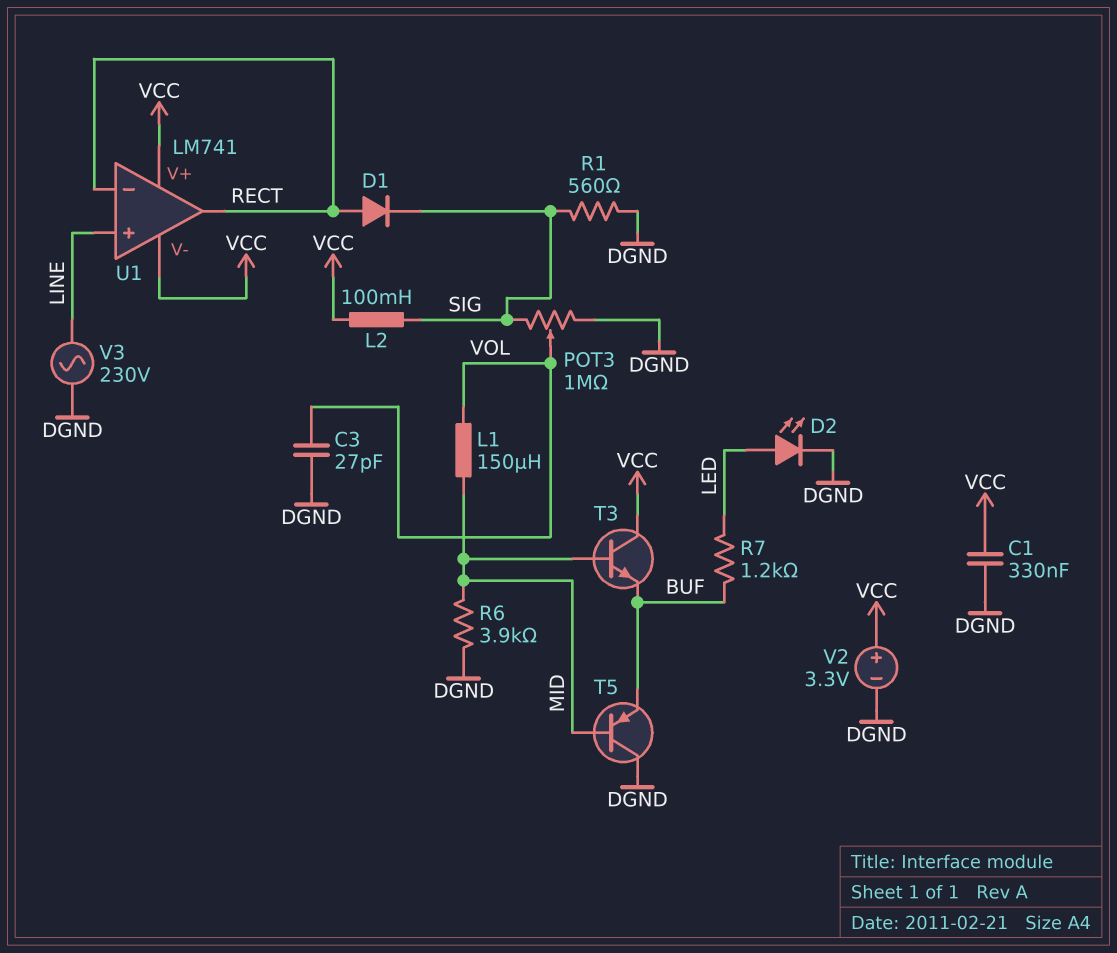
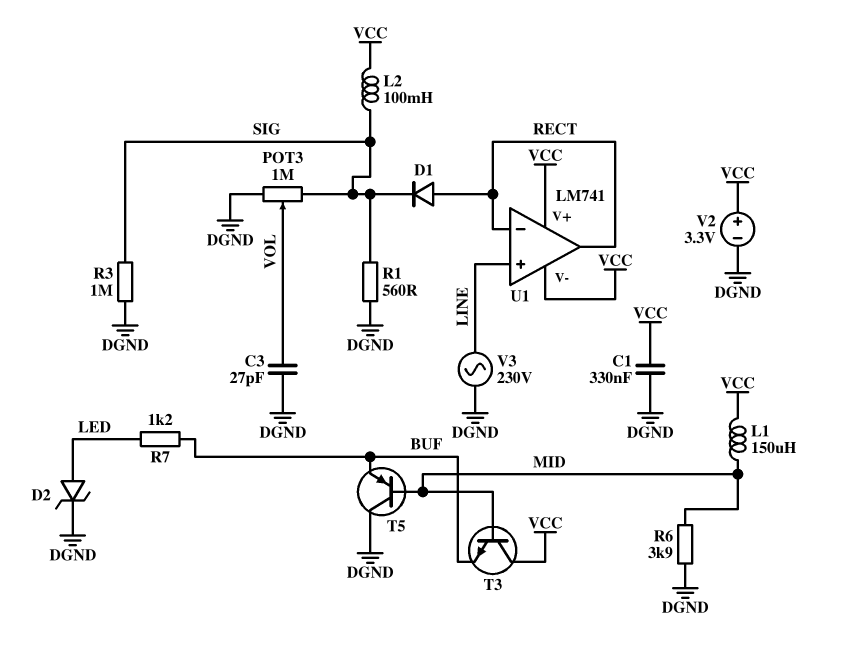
D2: LED (A LED, K DGND) -> zener (A LED, K DGND)
L1: 150uH (MID, VOL) -> 150uH (MID, VCC)
R3: none -> 1M (DGND, SIG)

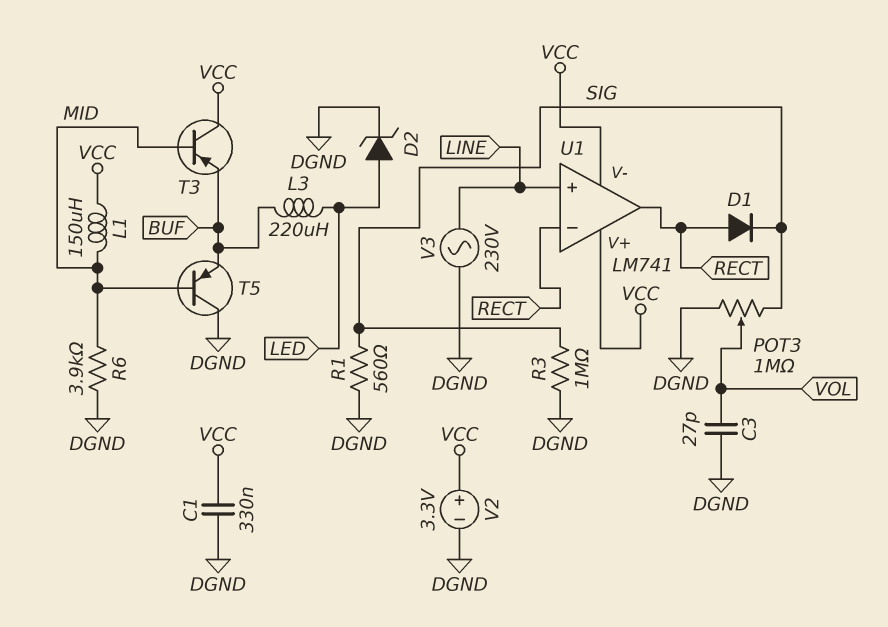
L2: 100mH (SIG, VCC) -> none
L3: none -> 220uH (BUF, LED)
R7: 1.2k (BUF, LED) -> none
T3: NPN (B MID, C VCC, E BUF) -> PNP (B MID, C VCC, E BUF)

